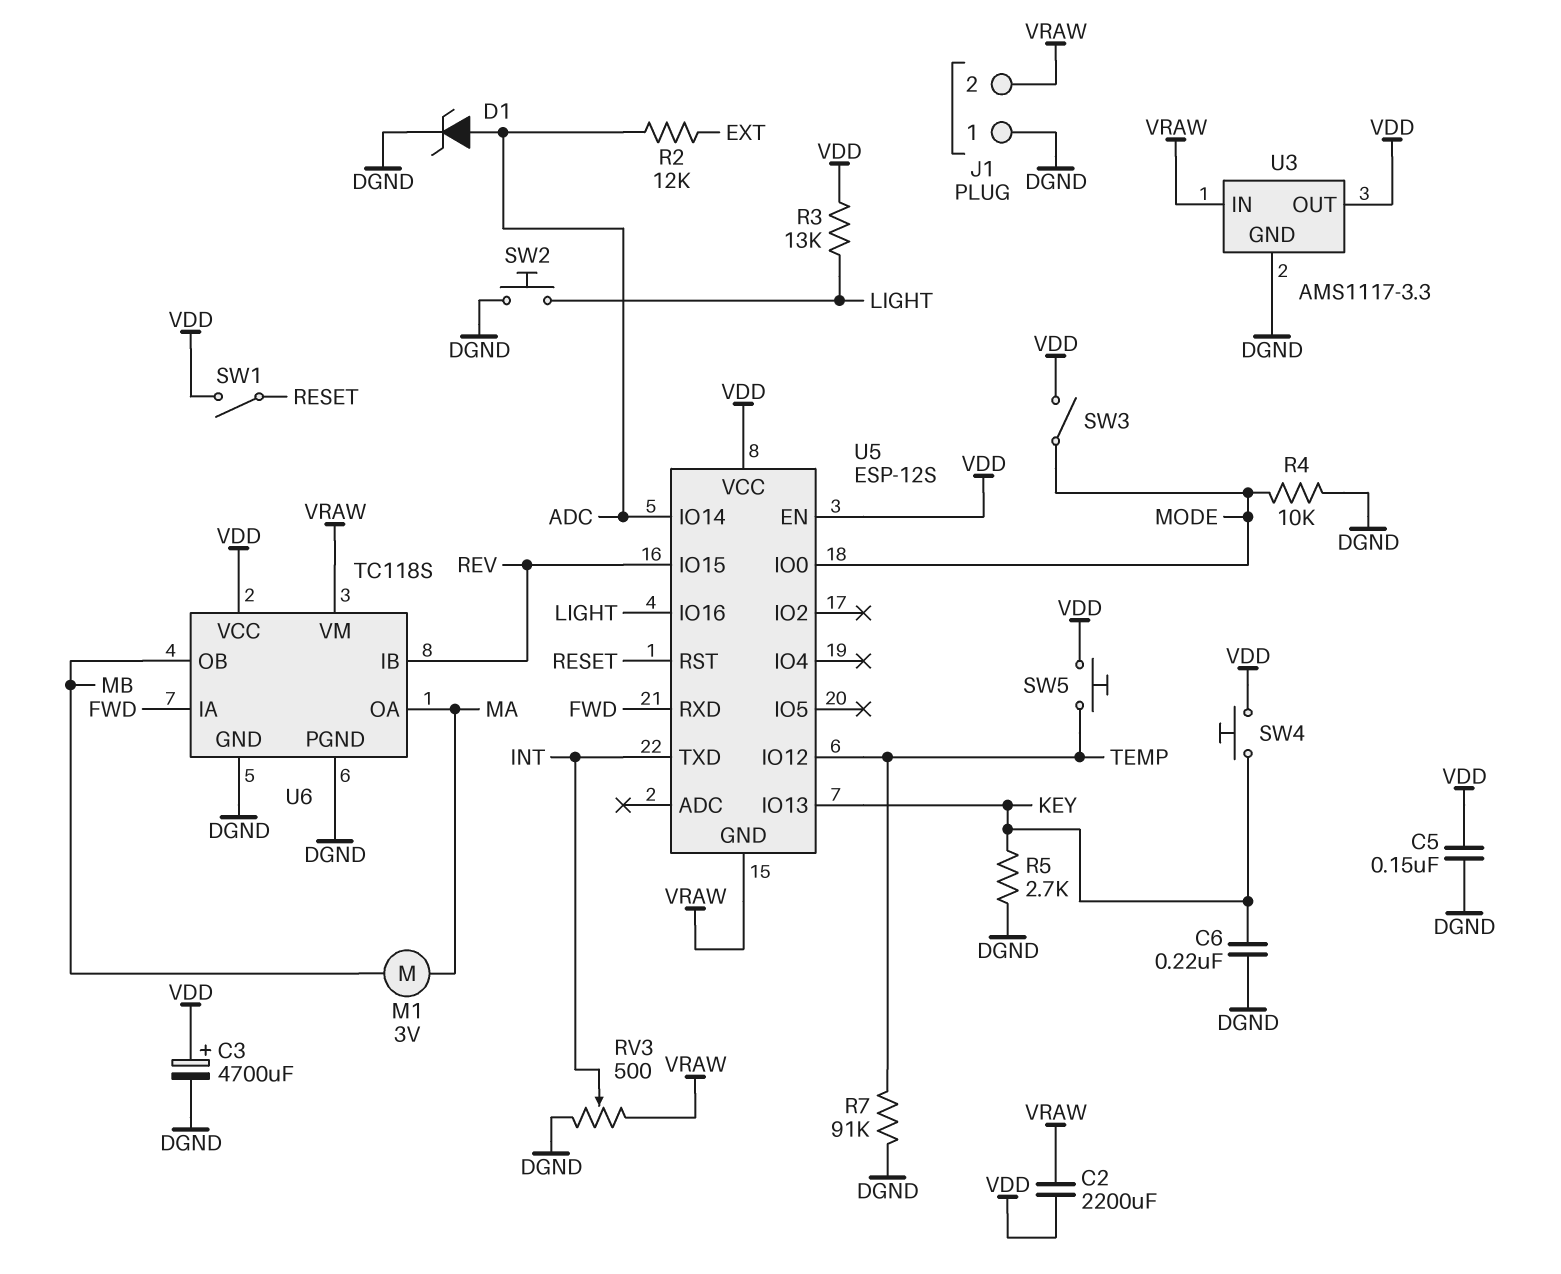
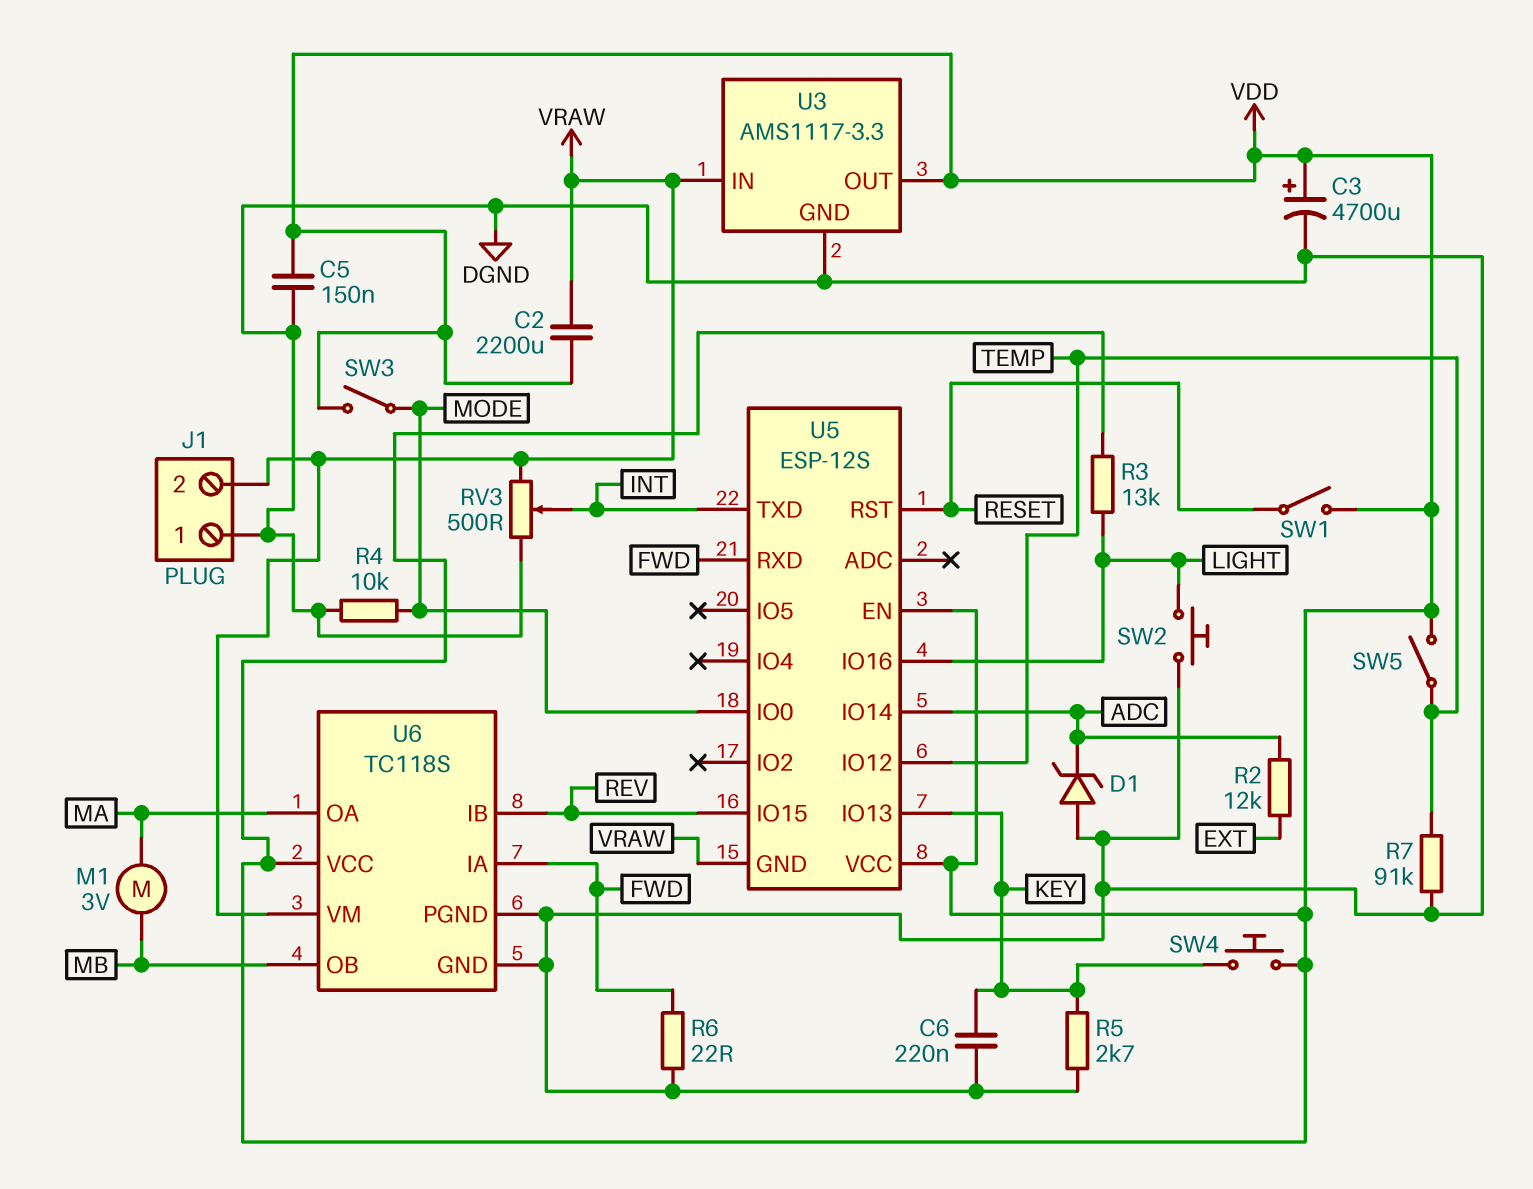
D1: zener (A ADC, K DGND) -> zener (A DGND, K ADC)
R6: none -> 22 (DGND, FWD)
SW5: button (TEMP, VDD) -> switch (TEMP, VDD)

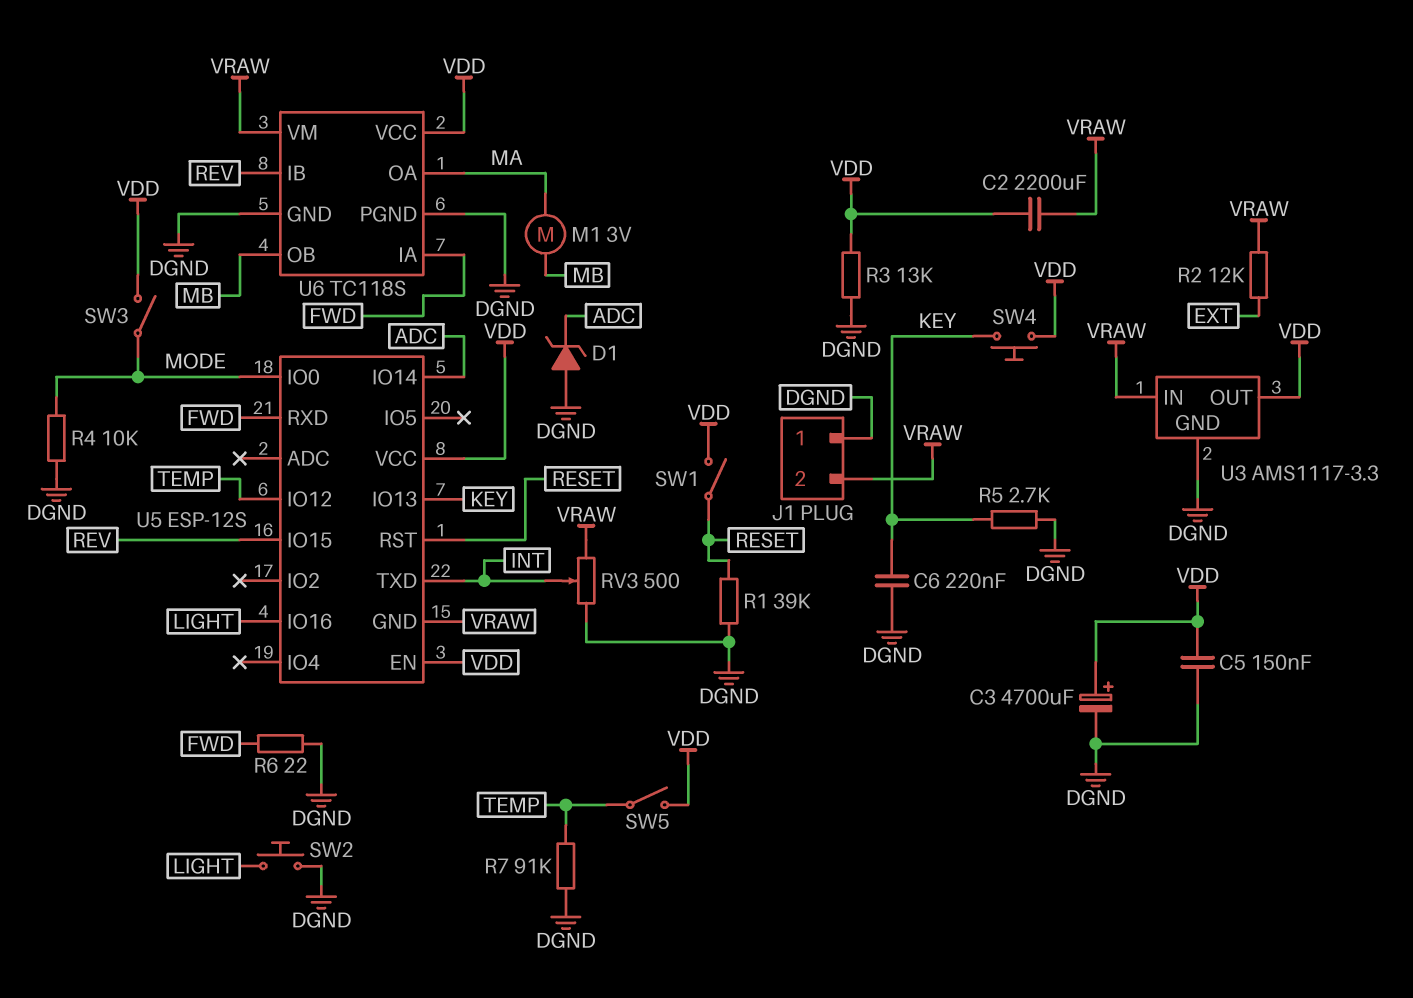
R1: none -> 39k (DGND, RESET)
R2: 12k (ADC, EXT) -> 12k (EXT, VRAW)
R3: 13k (LIGHT, VDD) -> 13k (DGND, VDD)

